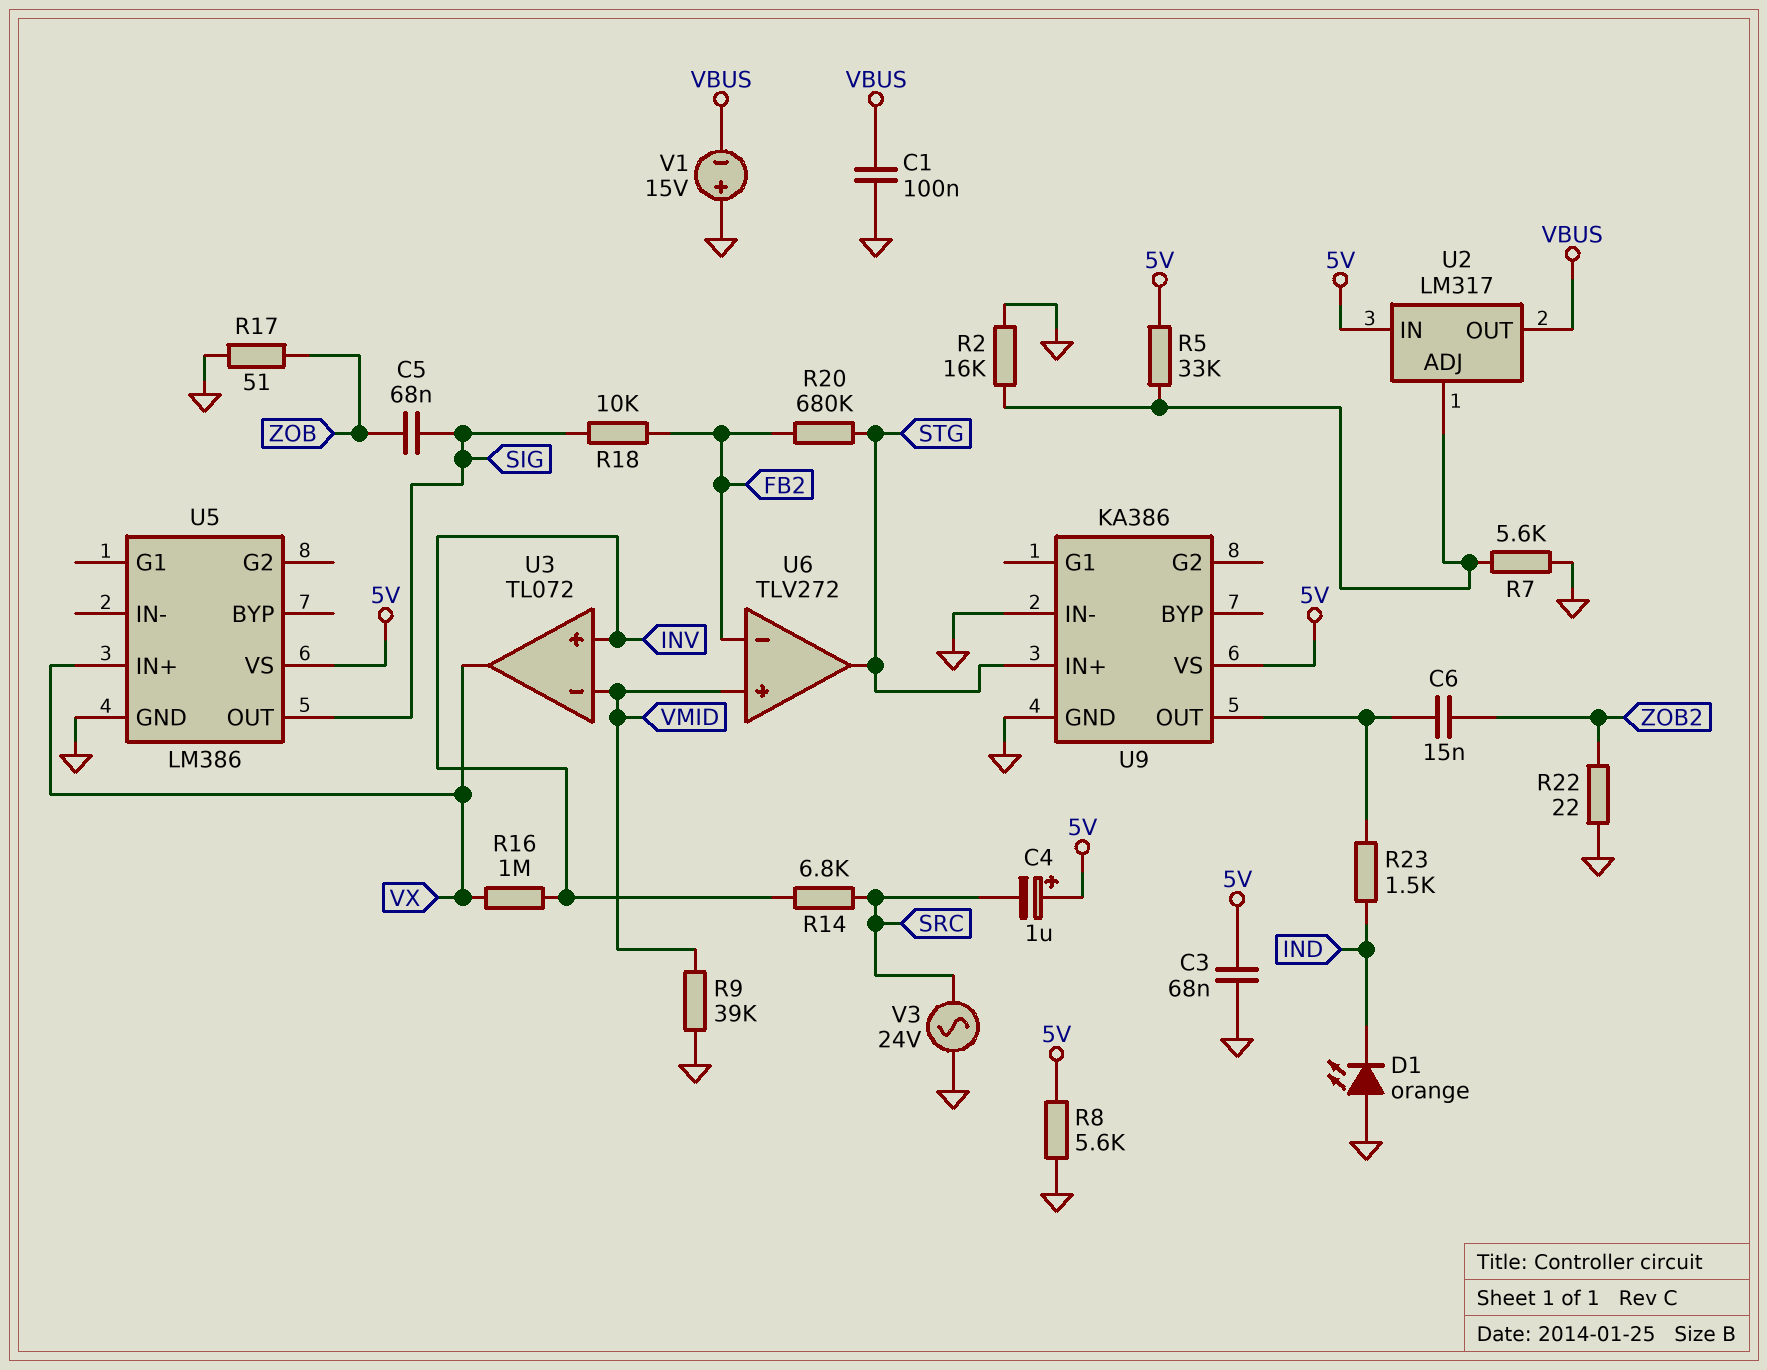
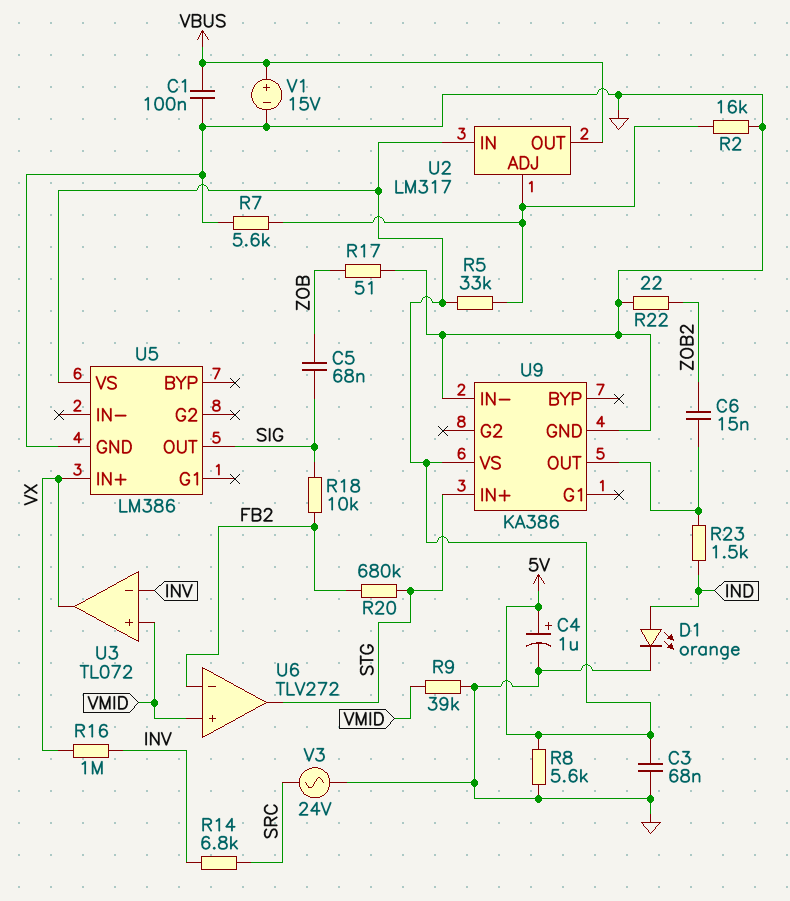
C4: 1uF (plus 5V, minus SRC) -> 1uF (plus 5V, minus GND)
D1: LED orange (A GND, K IND) -> LED orange (A IND, K GND)
U3 pin in+: INV -> VMID
U3 pin in-: VMID -> INV
V1: 15V (plus GND, minus VBUS) -> 15V (plus VBUS, minus GND)

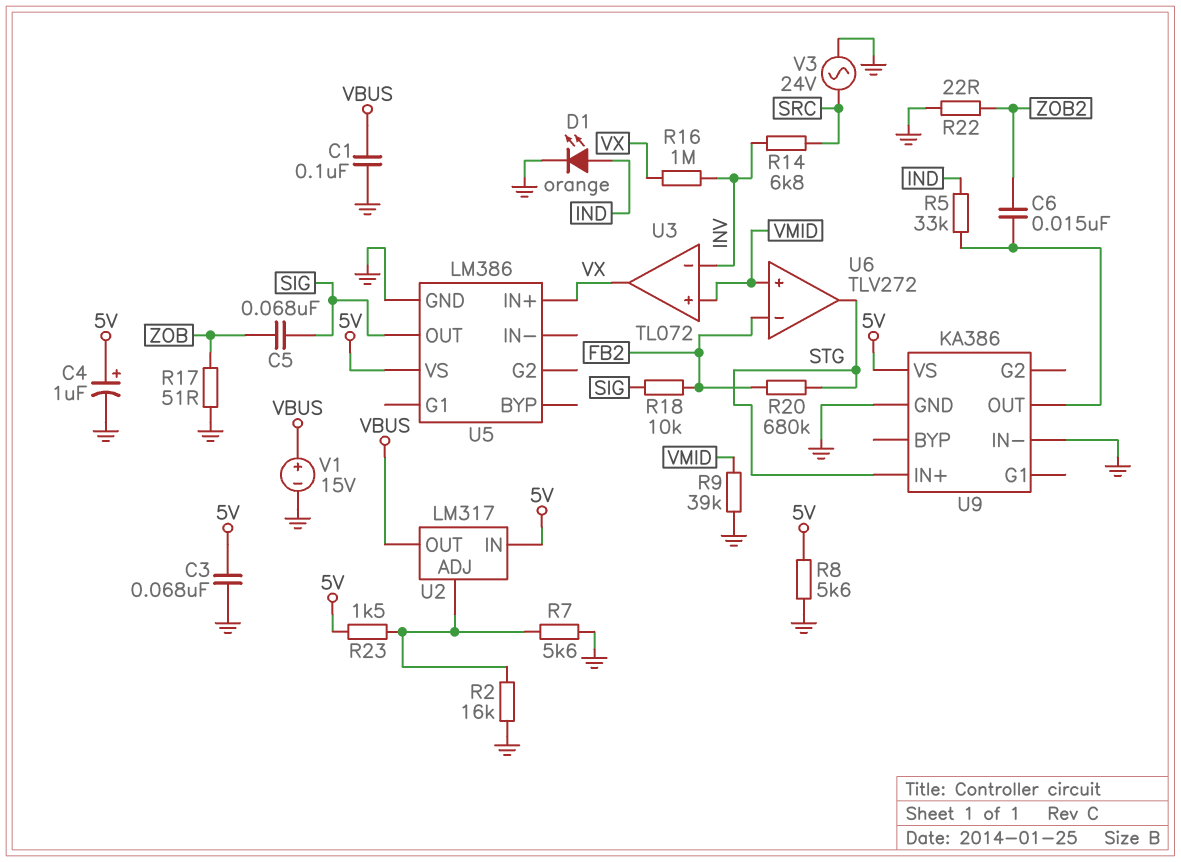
R5: 33k (5V, U2/ADJ) -> 33k (IND, U9/OUT)
R23: 1.5k (IND, U9/OUT) -> 1.5k (5V, U2/ADJ)

